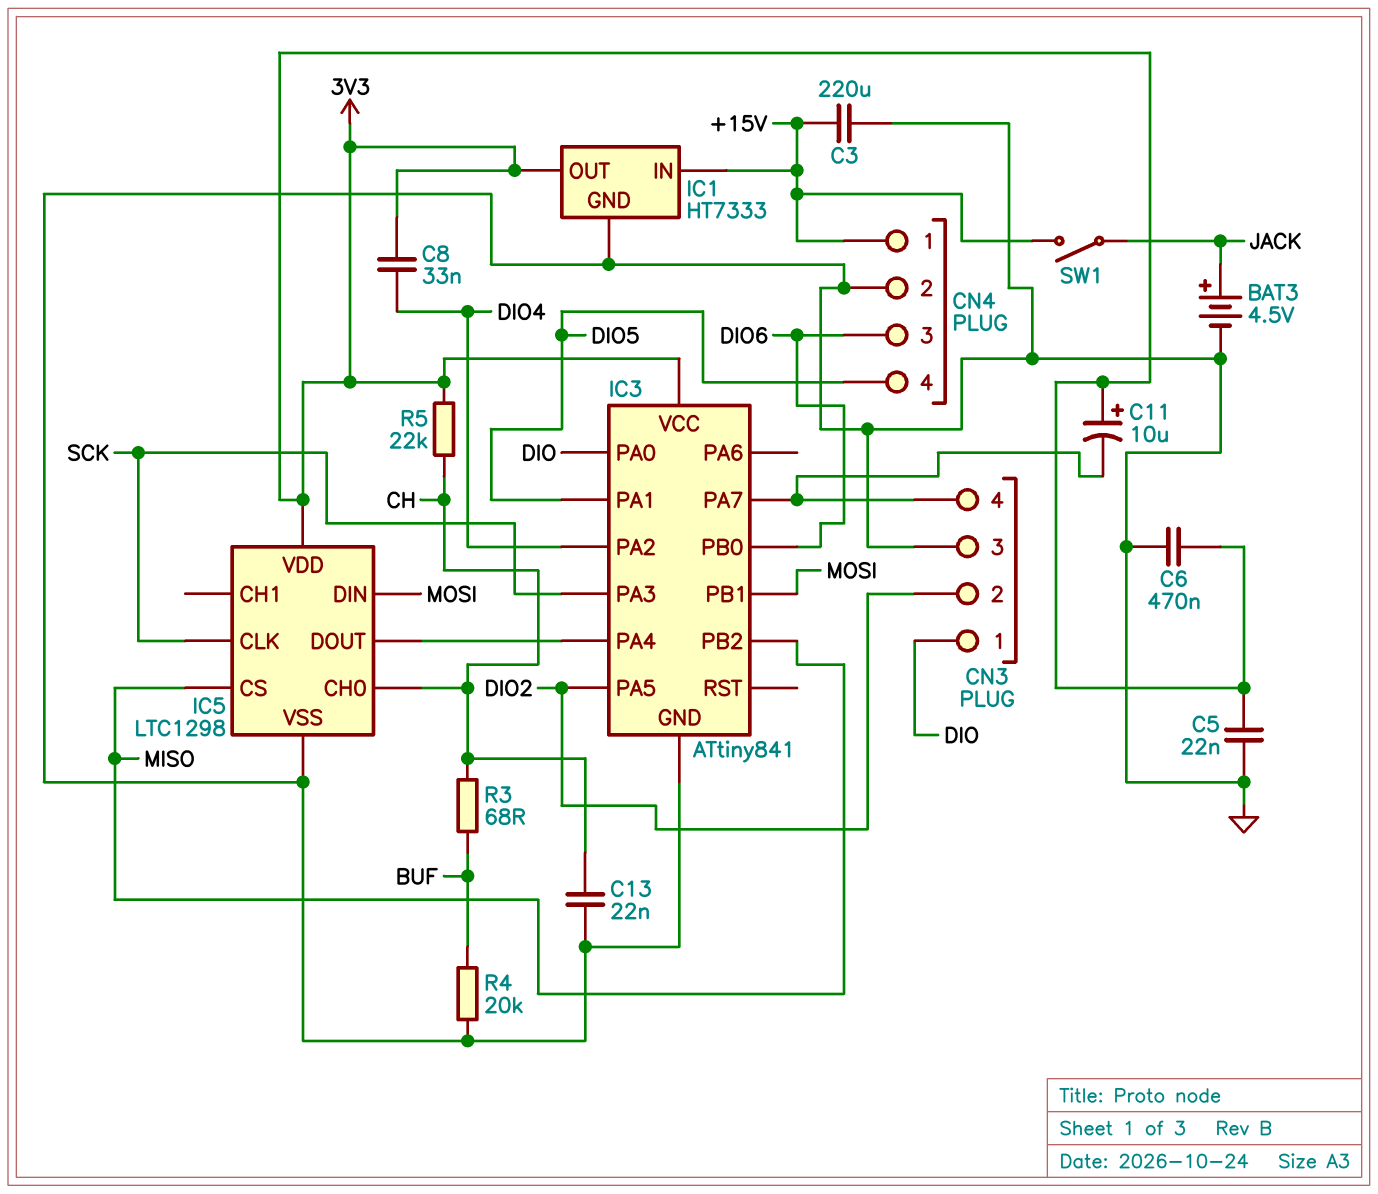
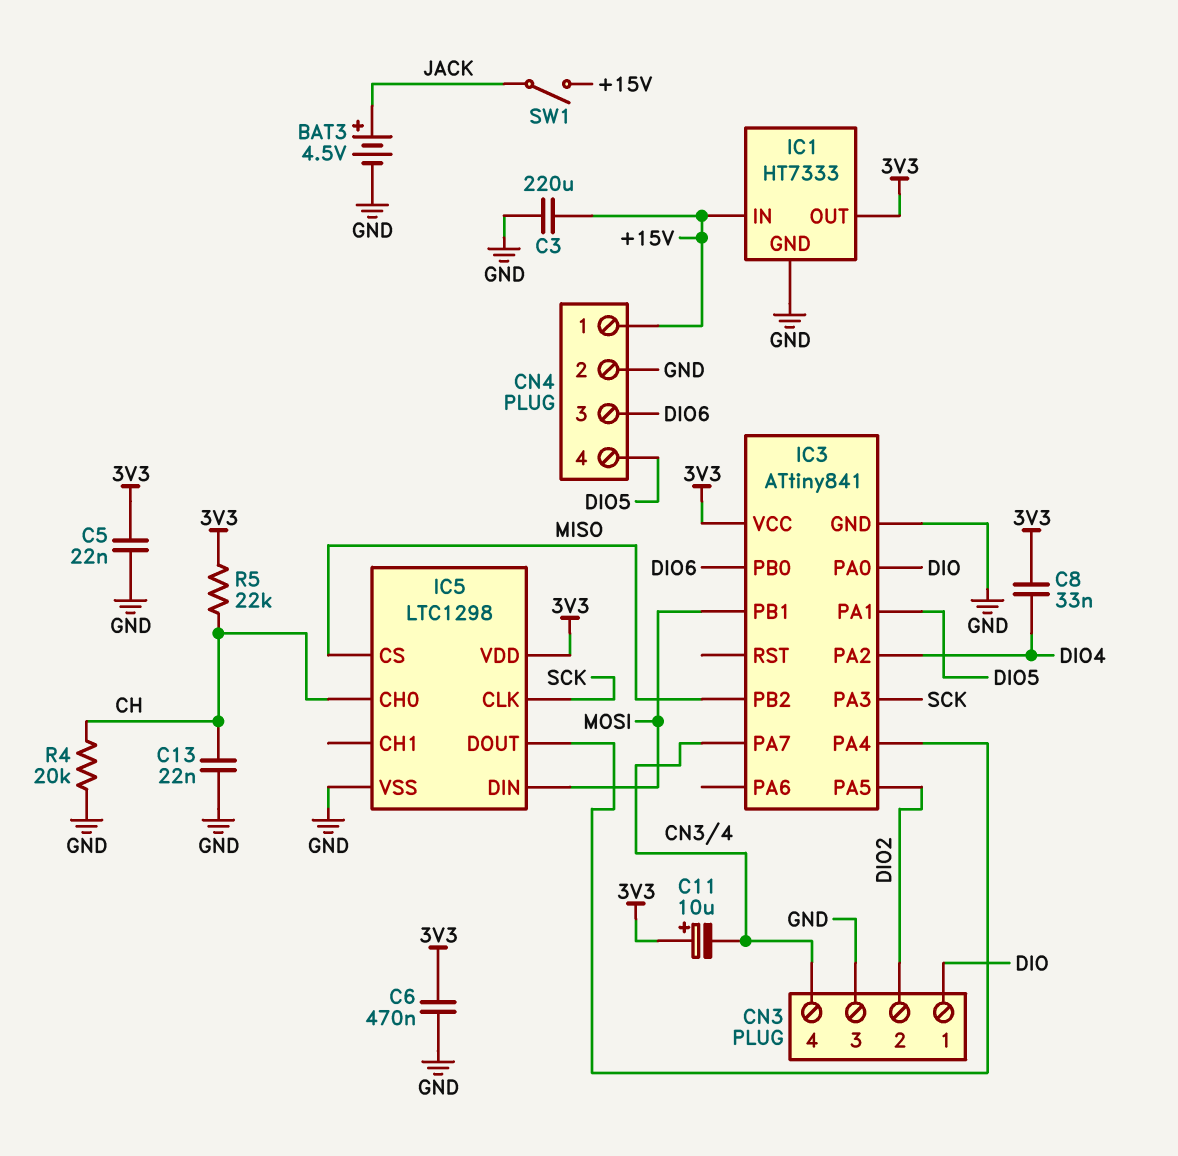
R3: 68 (BUF, CH) -> none
R4: 20k (BUF, GND) -> 20k (CH, GND)

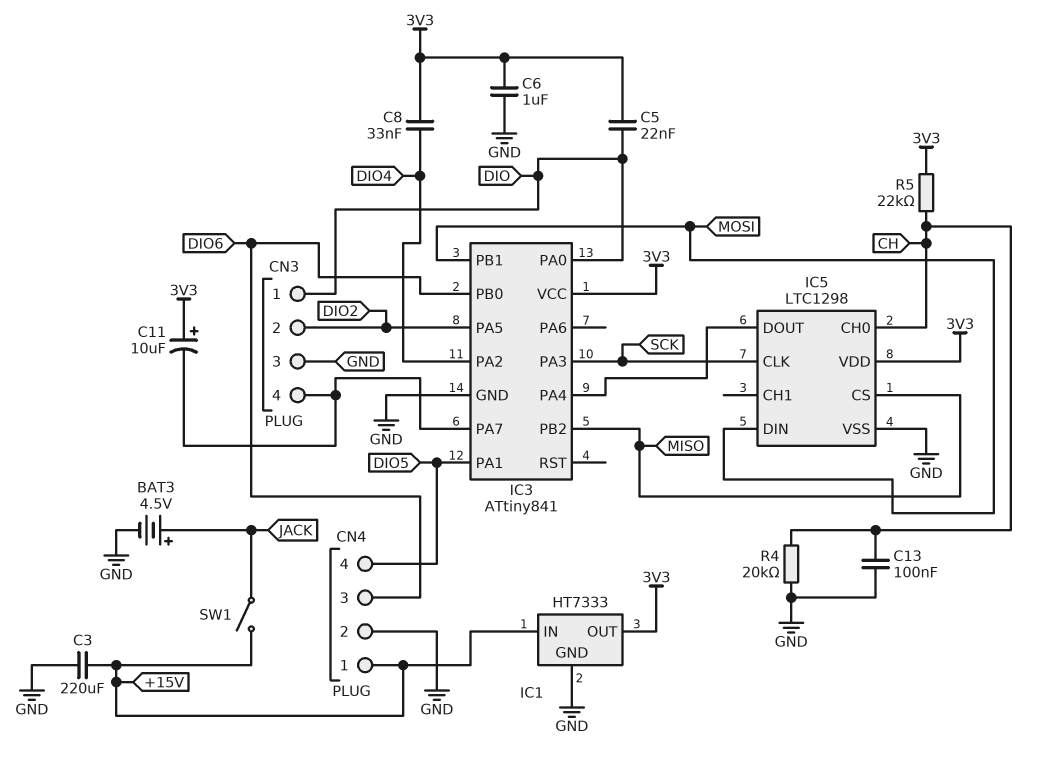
C5: 22nF (3V3, GND) -> 22nF (3V3, DIO)
C6: 470nF (3V3, GND) -> 1uF (3V3, GND)
C13: 22nF (CH, GND) -> 100nF (CH, GND)

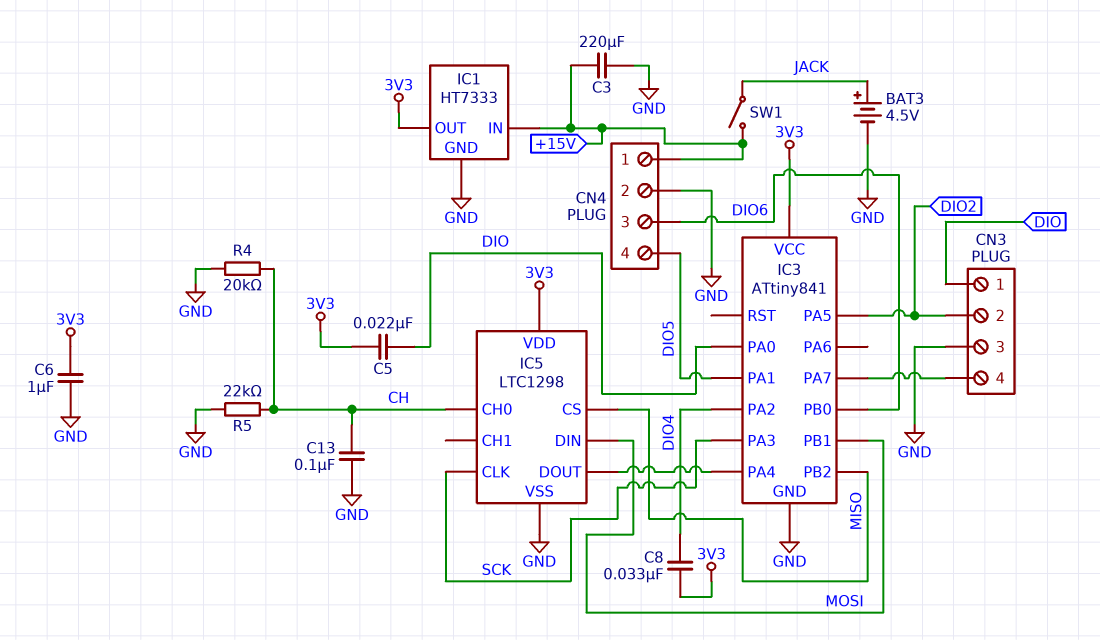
C11: 10uF (plus 3V3, minus CN3/4) -> none
R5: 22k (3V3, CH) -> 22k (CH, GND)

